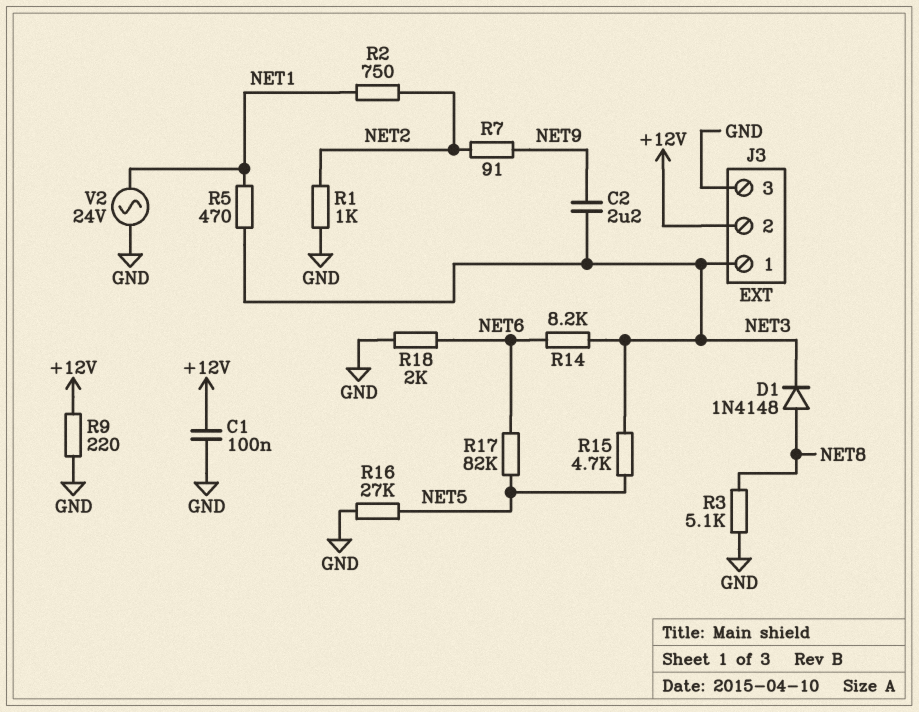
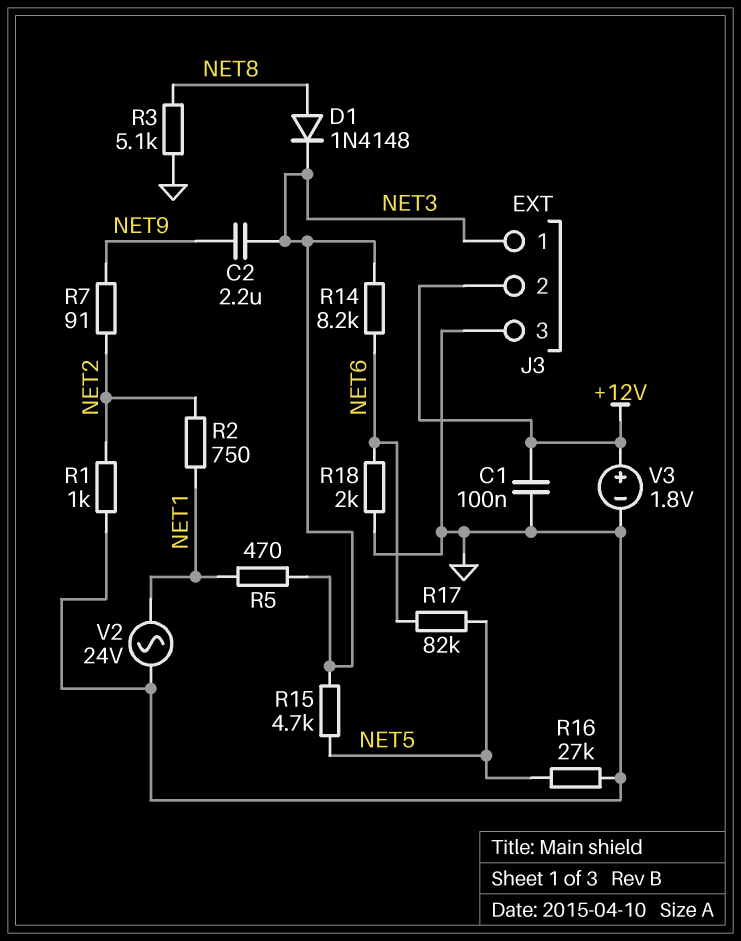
R9: 220 (+12V, GND) -> none
V3: none -> 1.8V (plus +12V, minus GND)

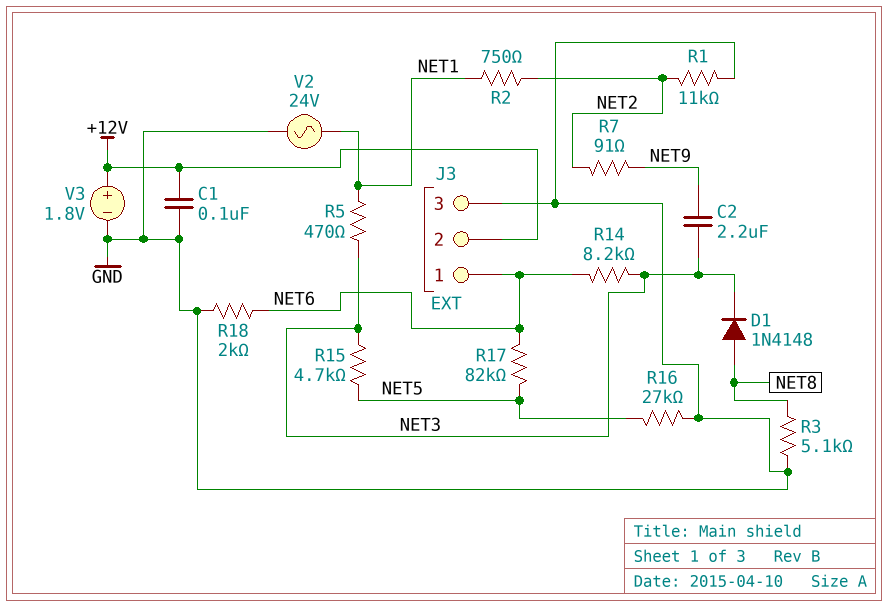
J3 pin 1: NET3 -> NET6
R1: 1k (GND, NET2) -> 11k (GND, NET2)

